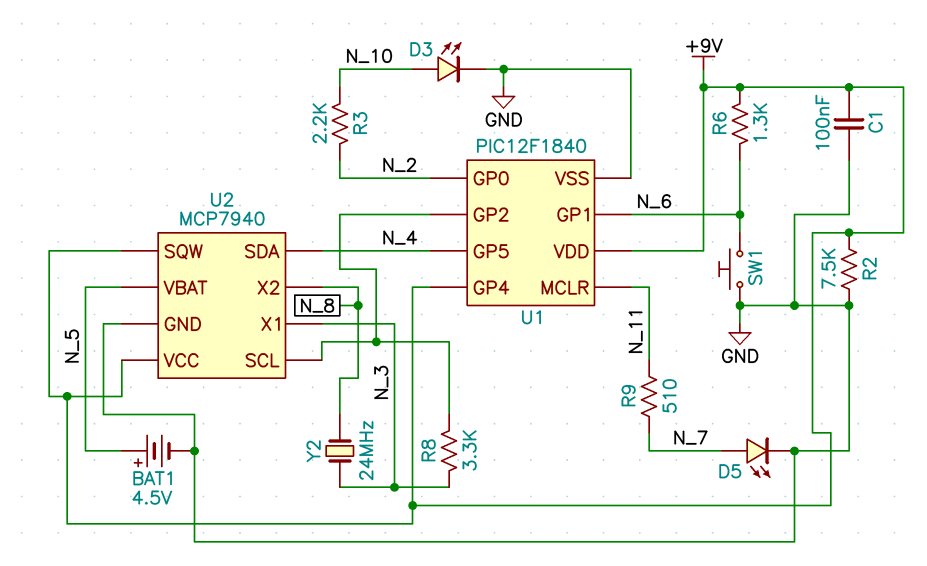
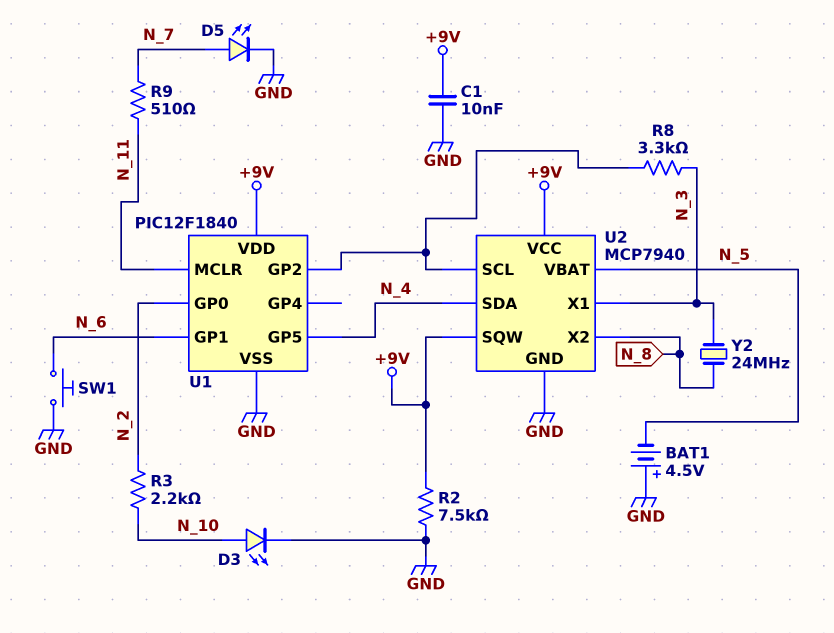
BAT1: 4.5V (plus N_5, minus GND) -> 4.5V (plus GND, minus N_5)
C1: 100nF (+9V, GND) -> 10nF (+9V, GND)
R6: 1.3k (+9V, N_6) -> none
U1 pin GP4: +9V -> none

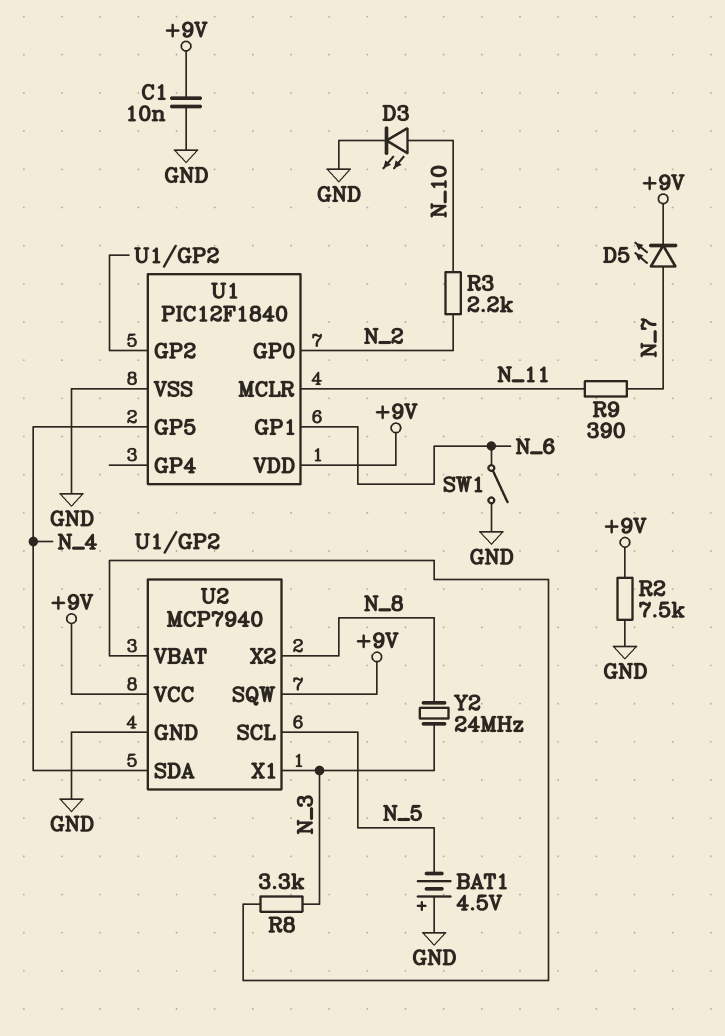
D5: LED (A N_7, K GND) -> LED (A N_7, K +9V)
R9: 510 (N_7, N_11) -> 390 (N_7, N_11)
SW1: button (GND, N_6) -> switch (GND, N_6)
U2 pin SCL: U1/GP2 -> N_5
U2 pin VBAT: N_5 -> U1/GP2

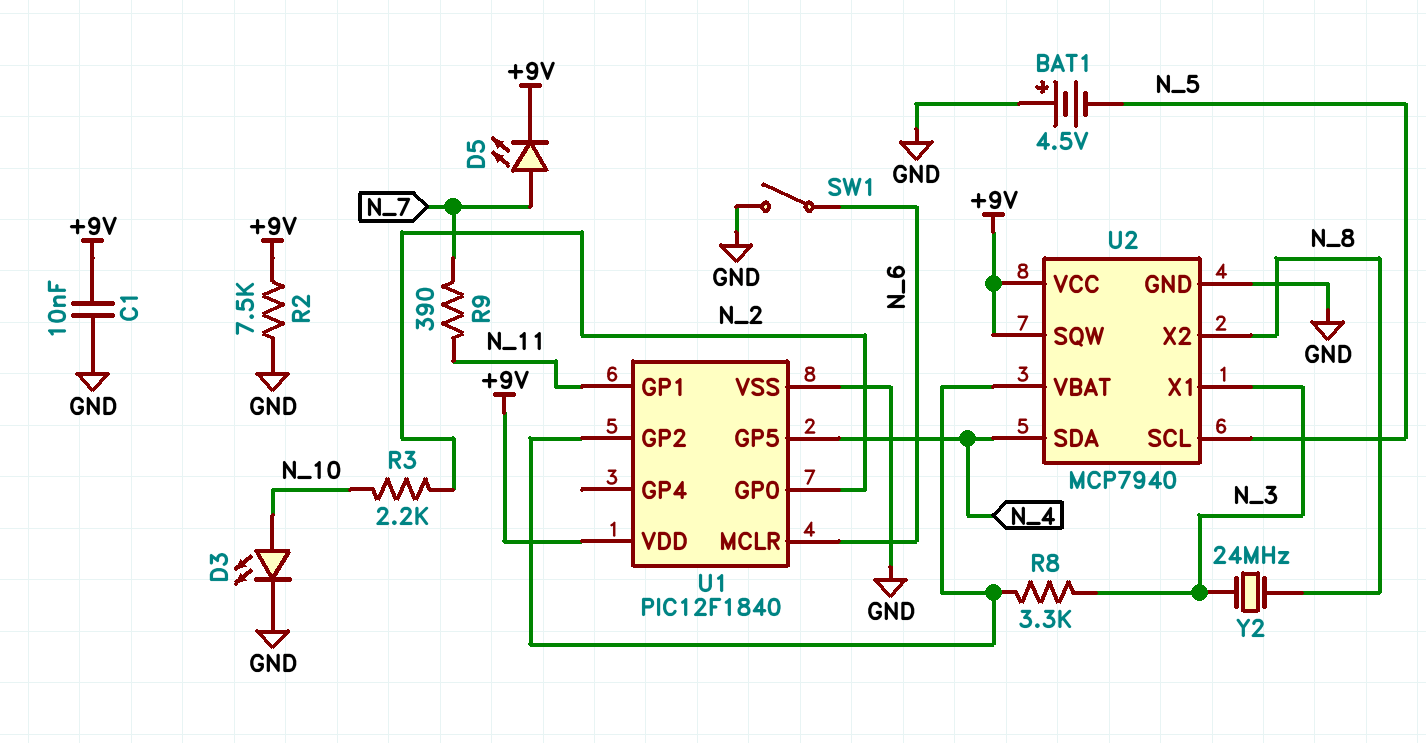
U1 pin GP1: N_6 -> N_11
U1 pin MCLR: N_11 -> N_6

